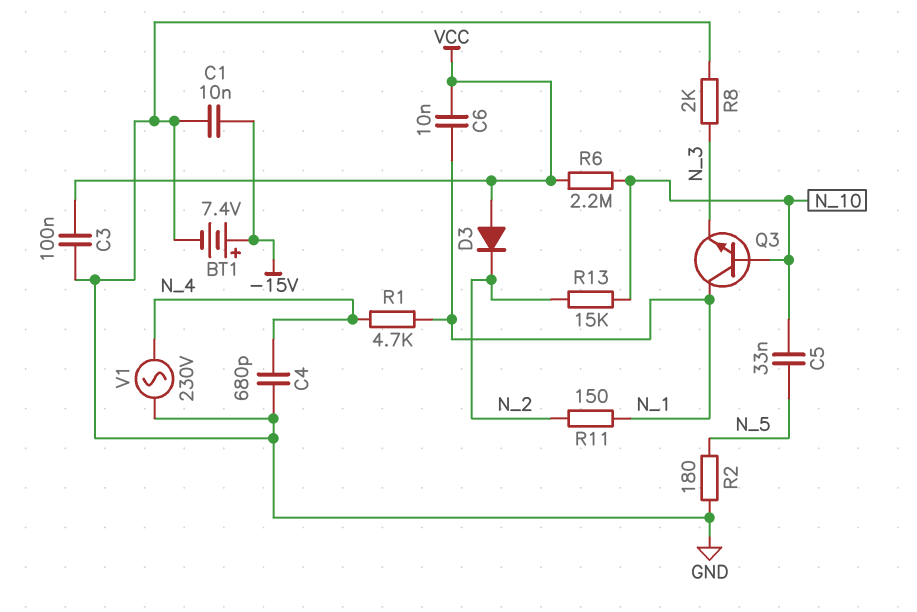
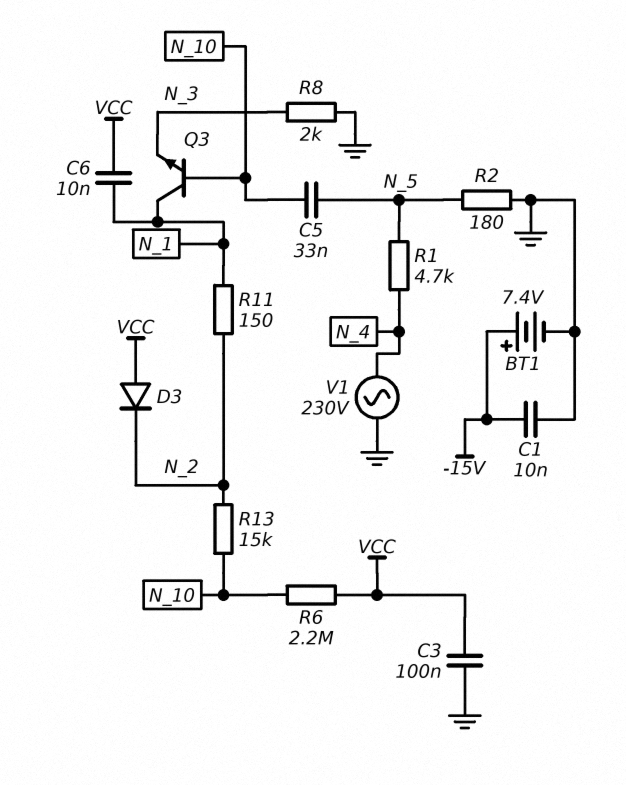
C4: 680pF (GND, N_4) -> none
R1: 4.7k (N_1, N_4) -> 4.7k (N_4, N_5)

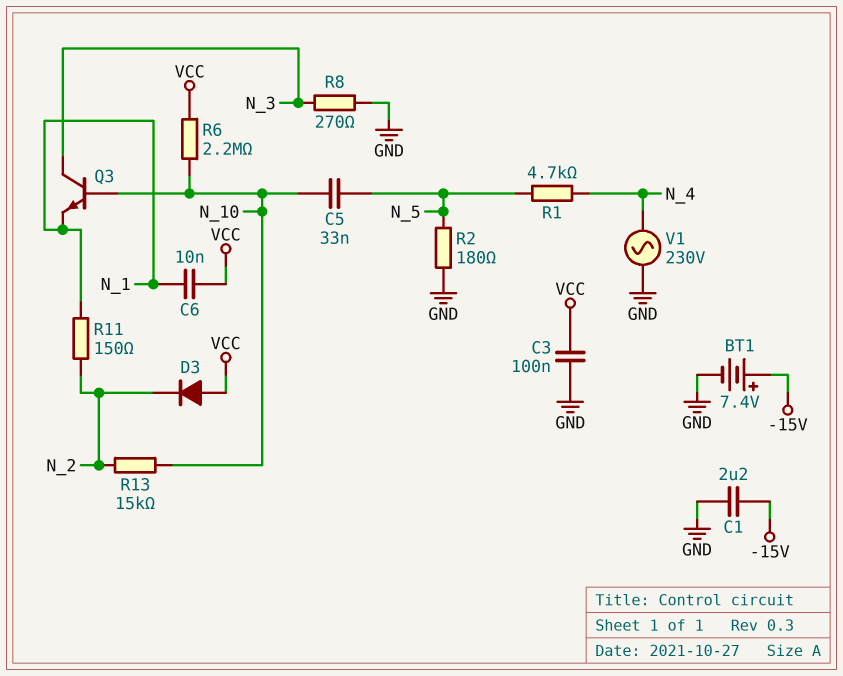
C1: 10nF (-15V, GND) -> 2.2uF (-15V, GND)
Q3: NPN (B N_10, C N_1, E N_3) -> NPN (B N_10, C N_3, E N_1)
R8: 2k (GND, N_3) -> 270 (GND, N_3)

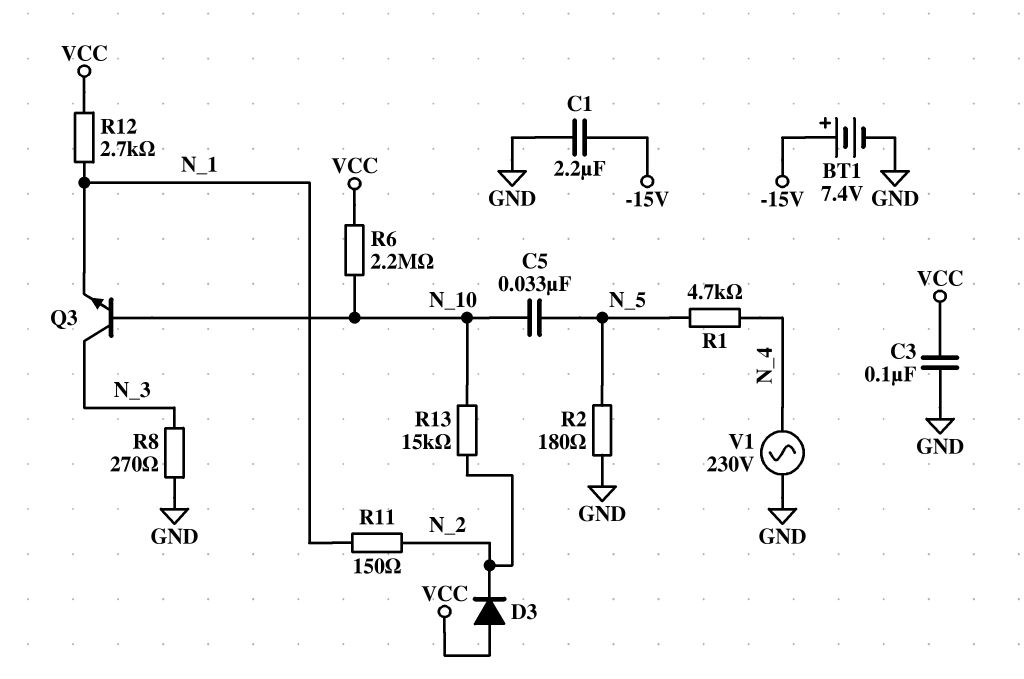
C6: 10nF (N_1, VCC) -> none
R12: none -> 2.7k (N_1, VCC)

